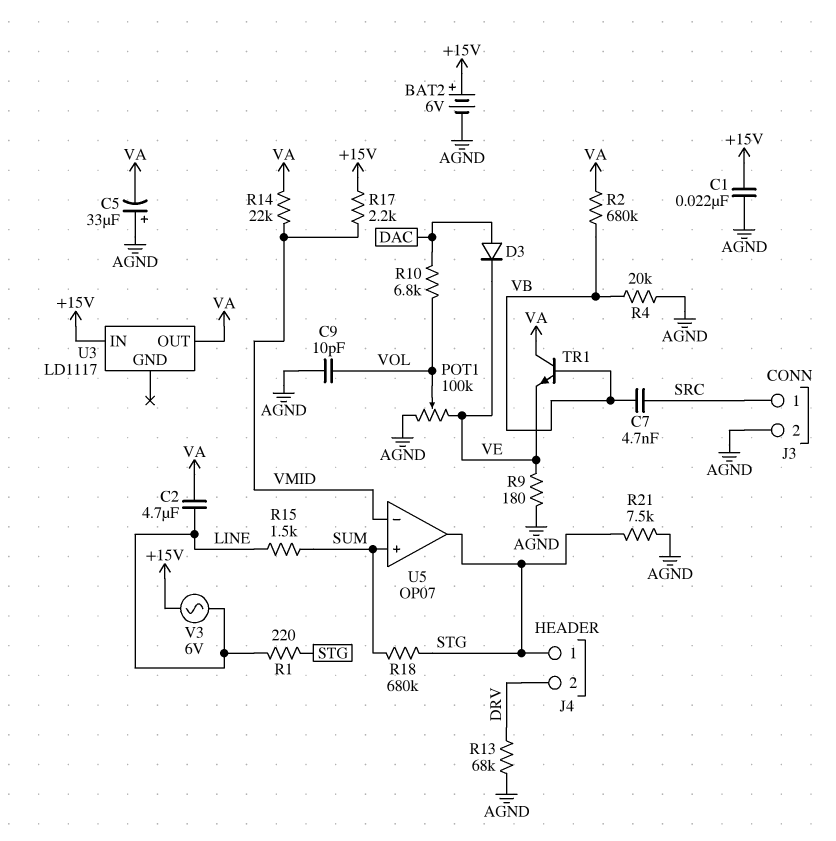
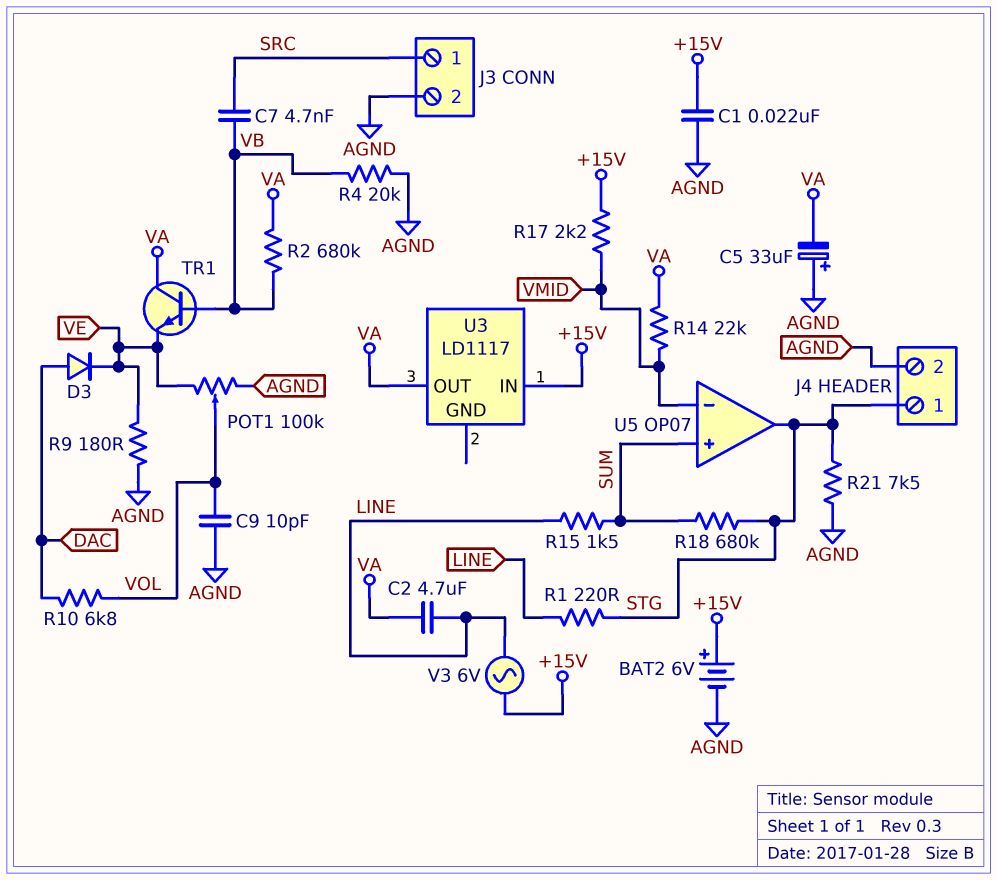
J4 pin 2: DRV -> AGND
R13: 68k (AGND, DRV) -> none

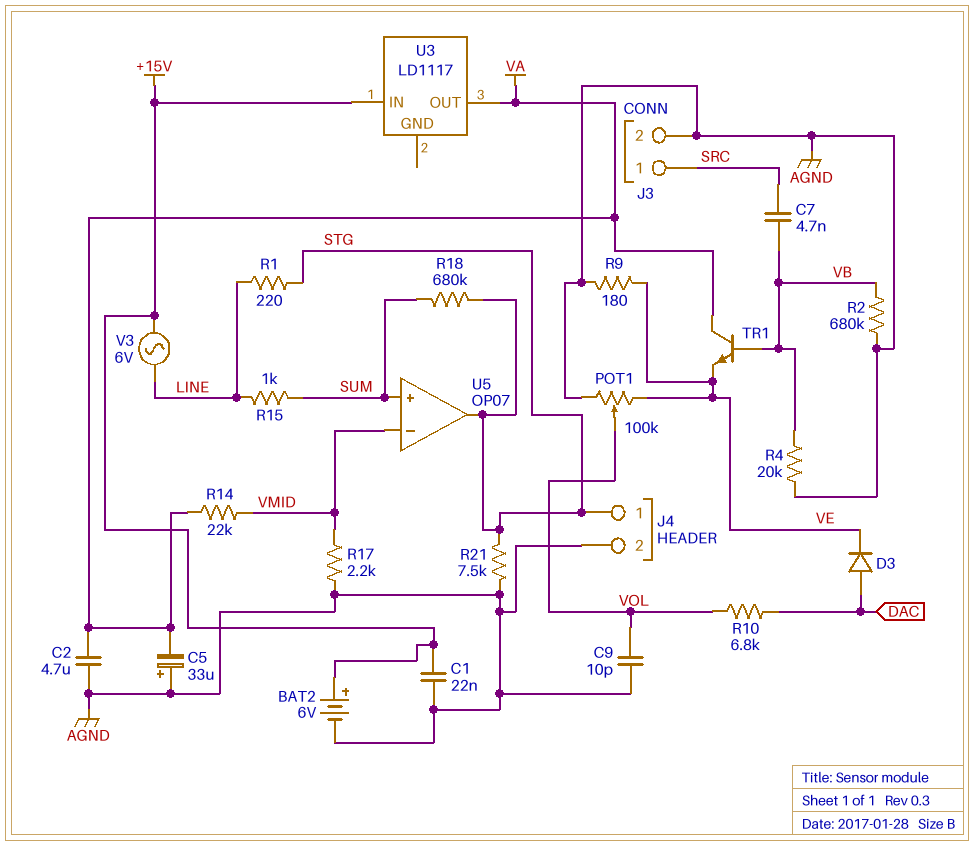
C2: 4.7uF (LINE, VA) -> 4.7uF (AGND, VA)
R2: 680k (VA, VB) -> 680k (AGND, VB)
R15: 1.5k (LINE, SUM) -> 1k (LINE, SUM)
R17: 2.2k (+15V, VMID) -> 2.2k (AGND, VMID)

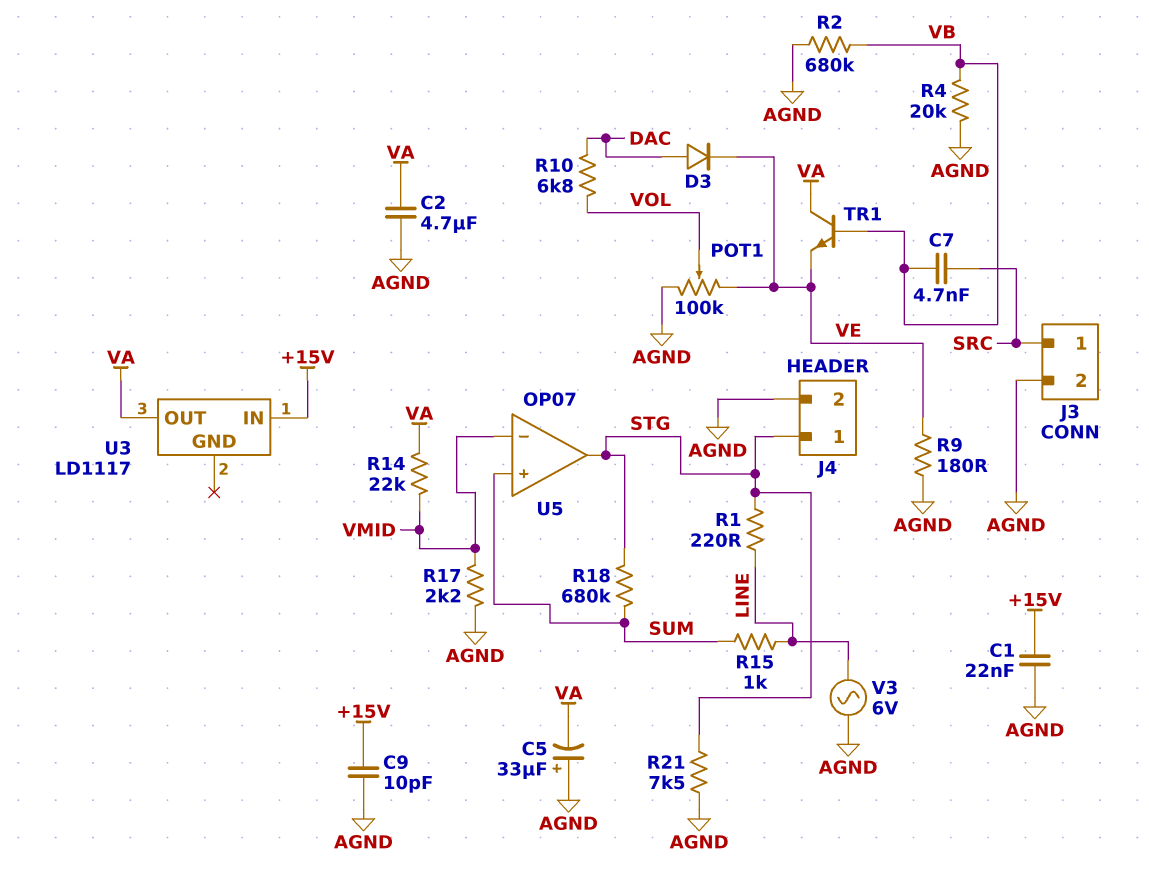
BAT2: 6V (plus +15V, minus AGND) -> none
C9: 10pF (AGND, VOL) -> 10pF (+15V, AGND)
V3: AC 6V (+15V, LINE) -> AC 6V (AGND, LINE)

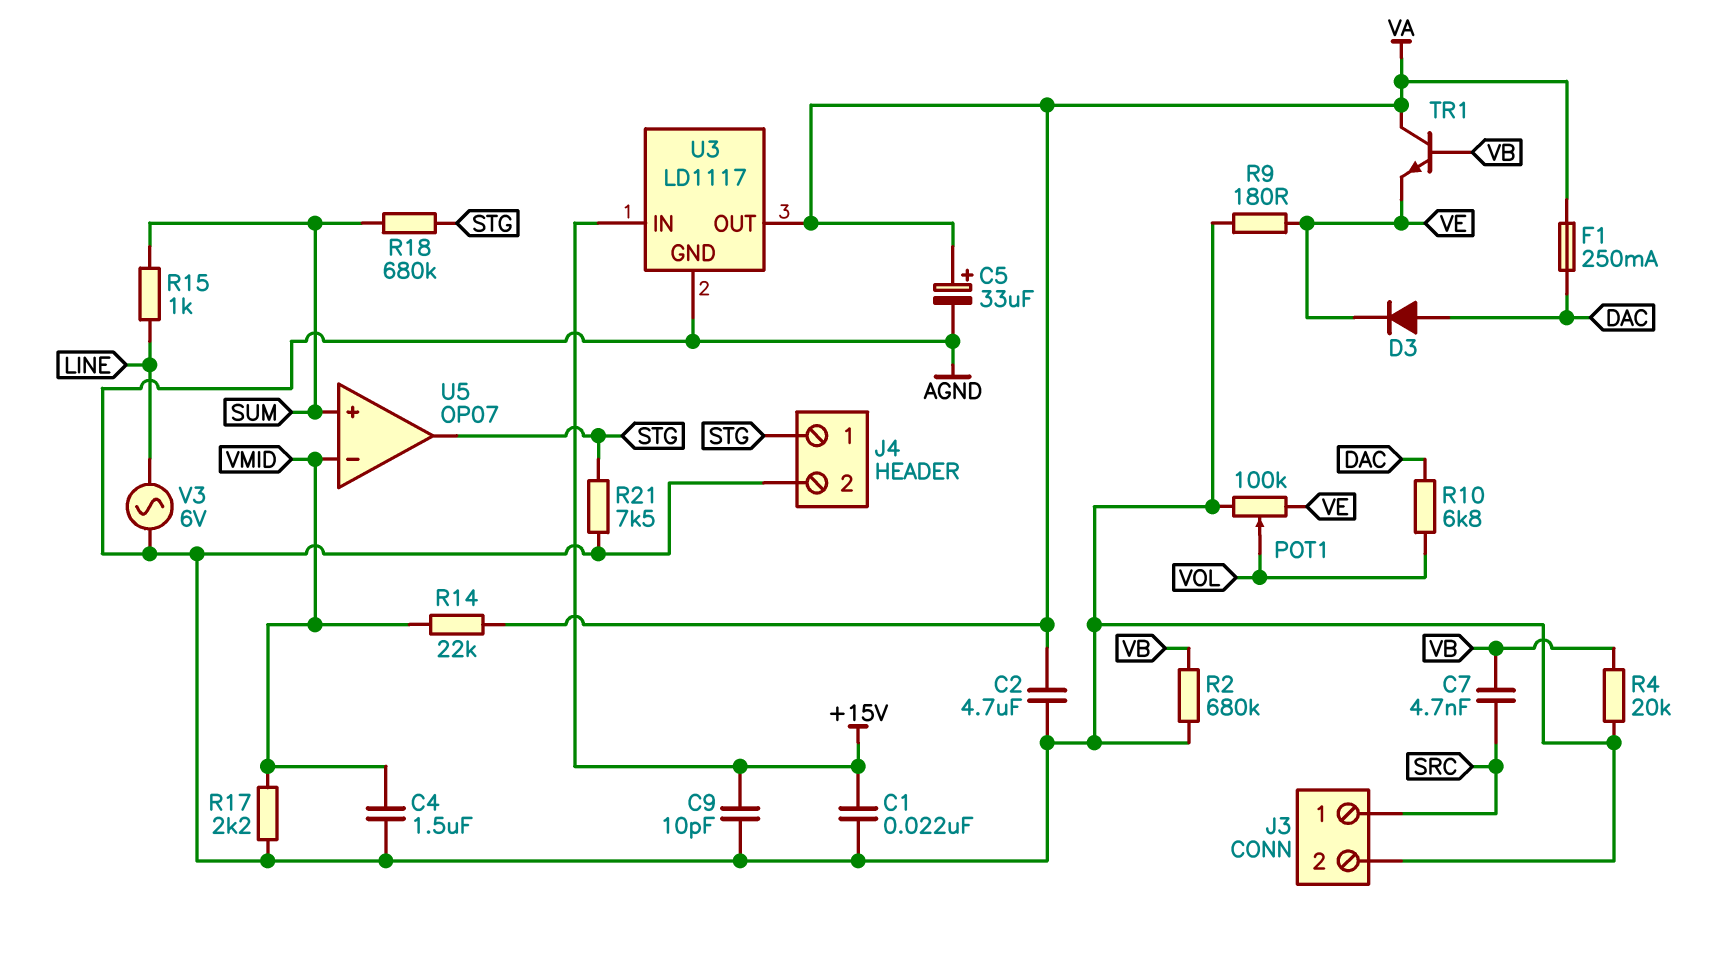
C4: none -> 1.5uF (AGND, VMID)
C5: 33uF (plus AGND, minus VA) -> 33uF (plus VA, minus AGND)
F1: none -> 250mA (DAC, VA)
R1: 220 (LINE, STG) -> none
U3 pin GND: none -> AGND

